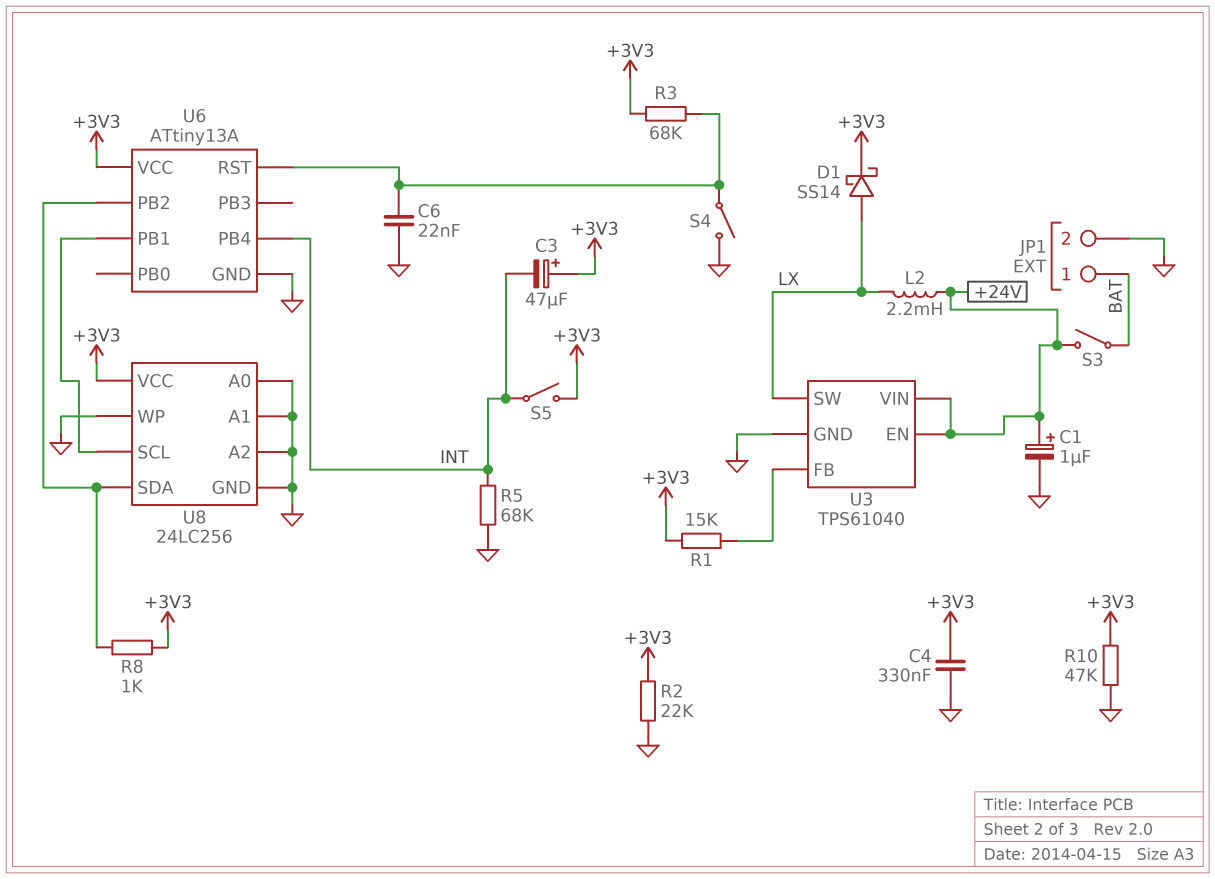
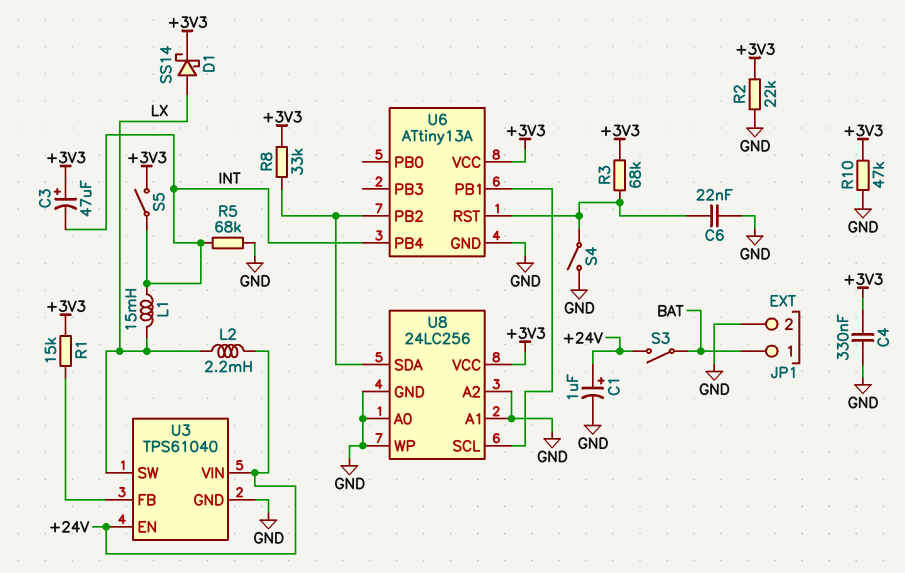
L1: none -> 15mH (INT, LX)
R8: 1k (+3V3, U6/PB2) -> 33k (+3V3, U6/PB2)

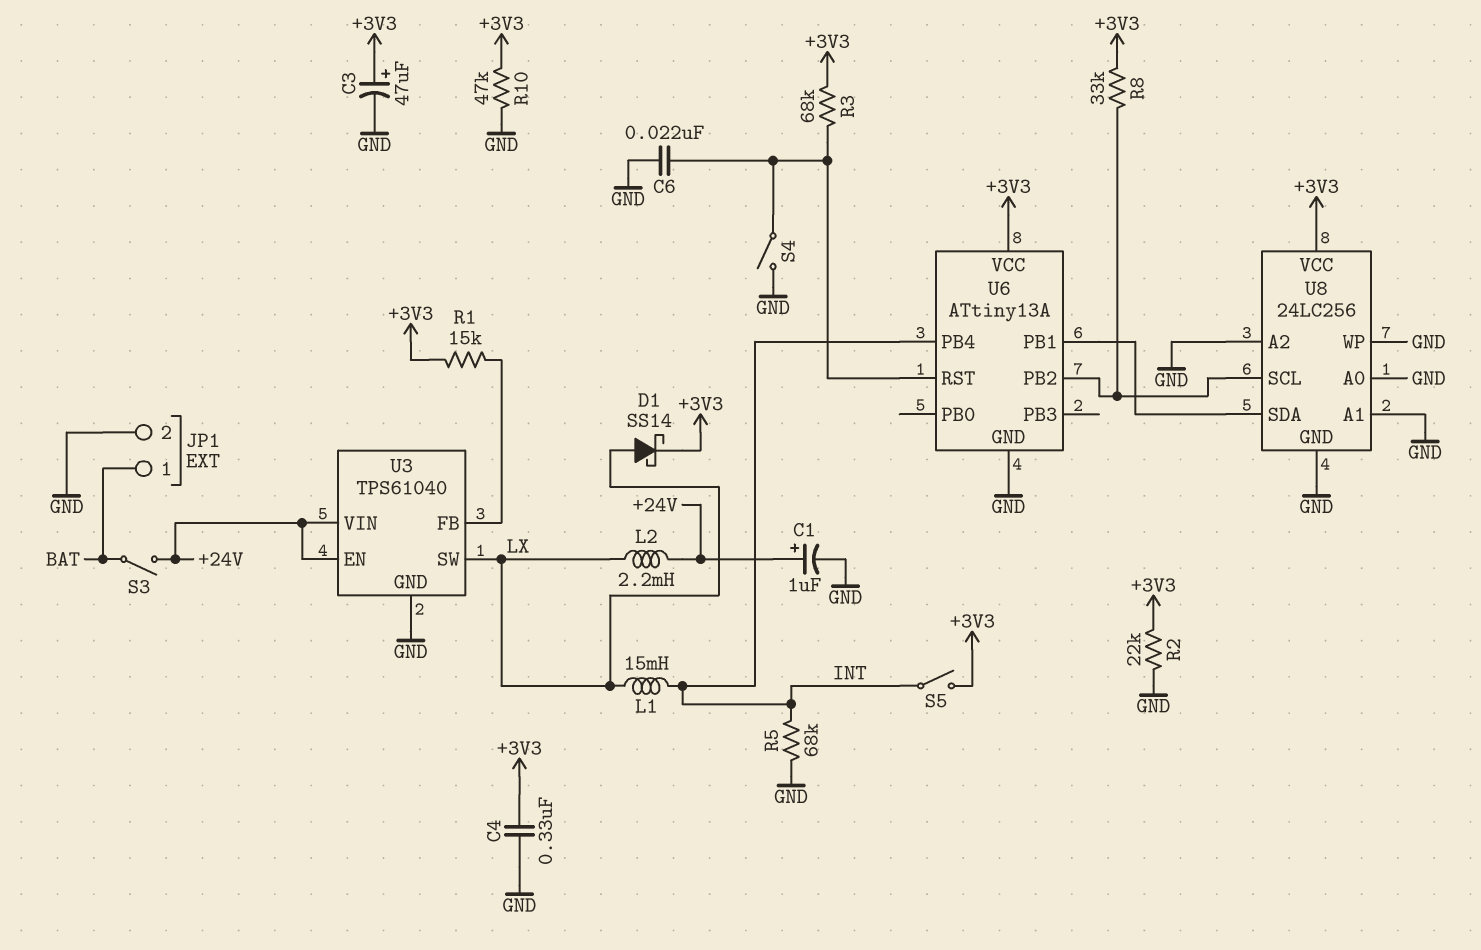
C3: 47uF (plus +3V3, minus INT) -> 47uF (plus +3V3, minus GND)
U8 pin SCL: U6/PB1 -> U6/PB2
U8 pin SDA: U6/PB2 -> U6/PB1

